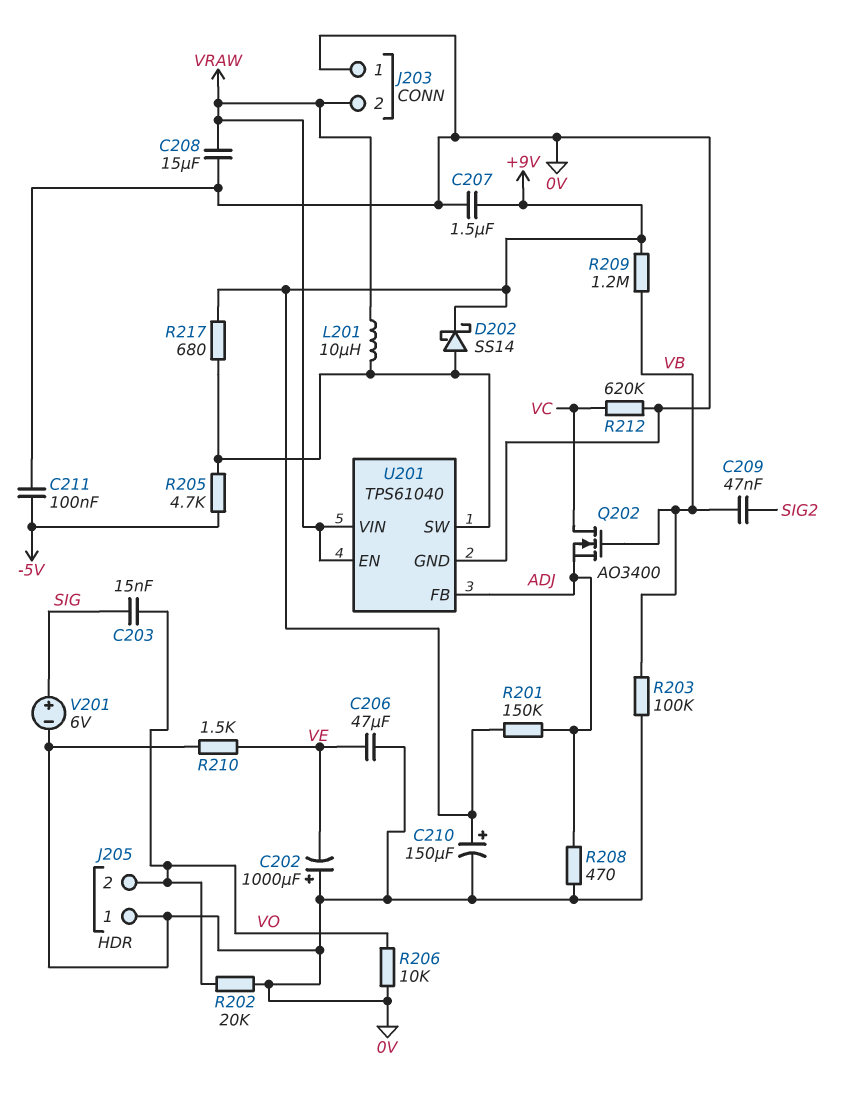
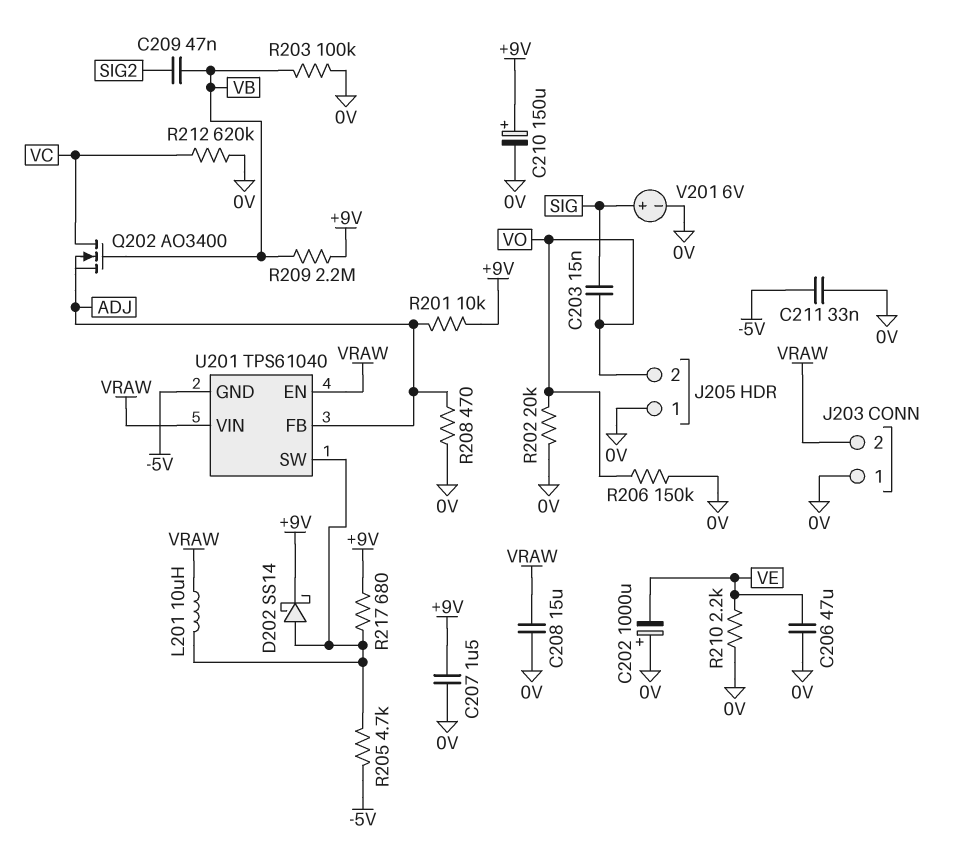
C211: 100nF (-5V, 0V) -> 33nF (-5V, 0V)
R201: 150k (+9V, ADJ) -> 10k (+9V, ADJ)
R206: 10k (0V, VO) -> 150k (0V, VO)
R209: 1.2M (+9V, VB) -> 2.2M (+9V, VB)
R210: 1.5k (0V, VE) -> 2.2k (0V, VE)
U201 pin GND: 0V -> -5V

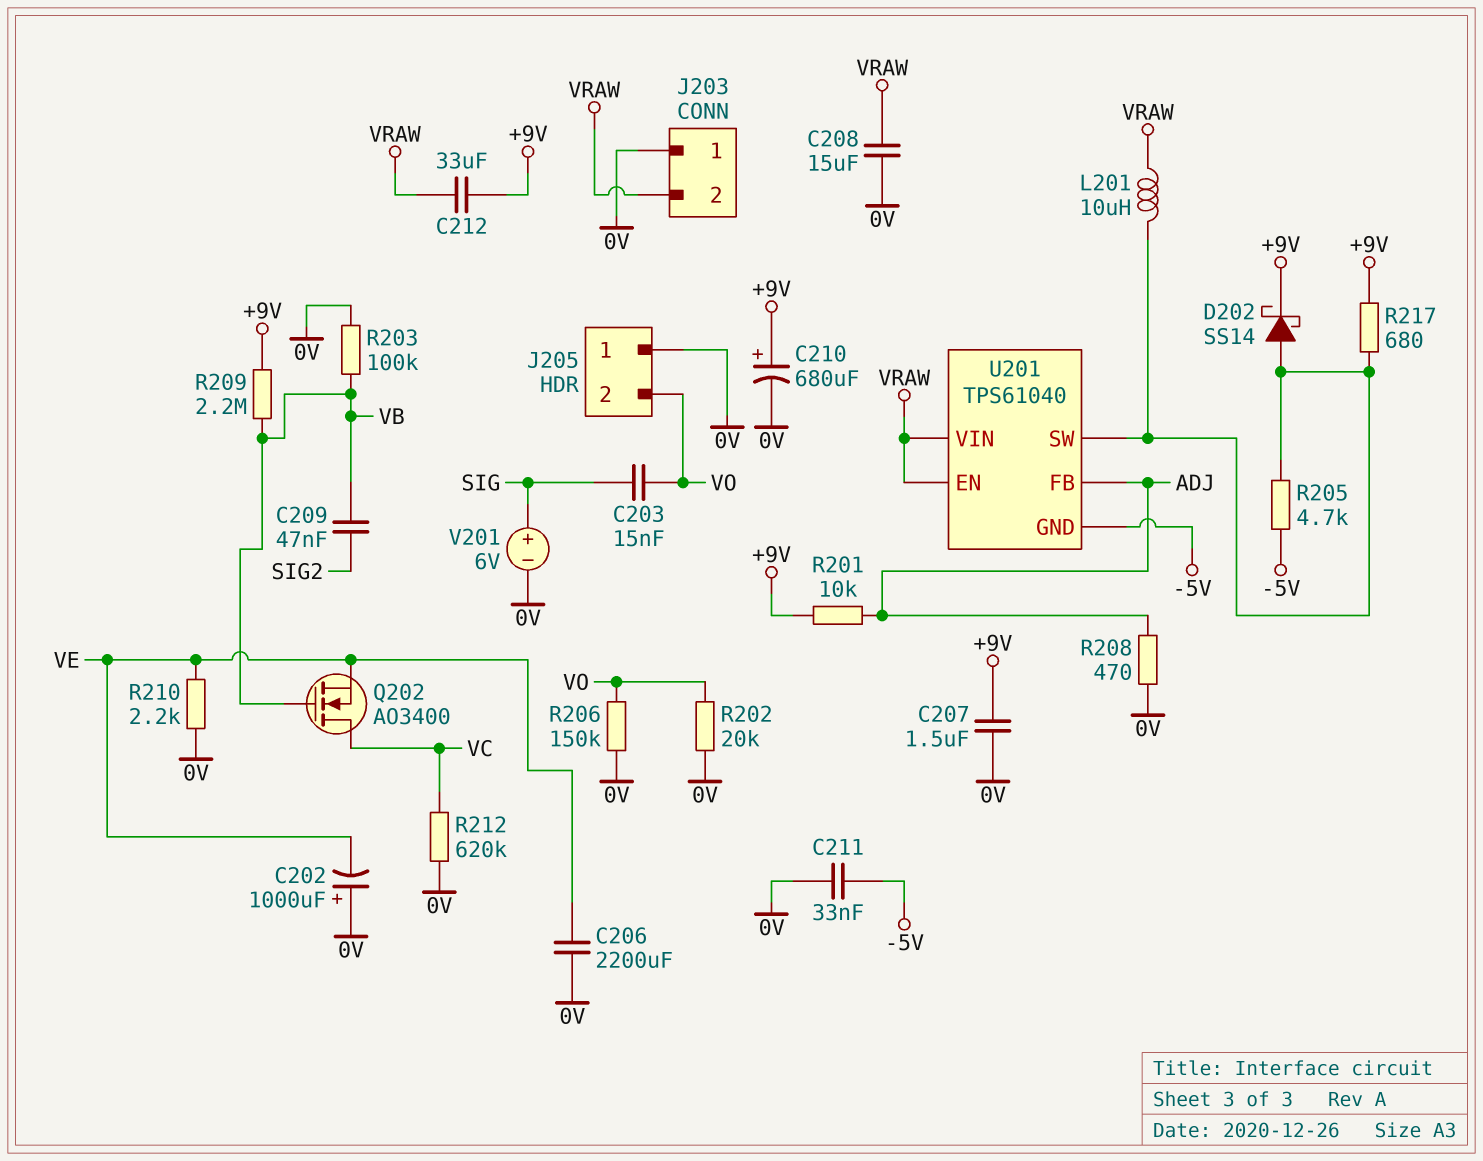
C206: 47uF (0V, VE) -> 2200uF (0V, VE)
C210: 150uF (plus +9V, minus 0V) -> 680uF (plus +9V, minus 0V)
C212: none -> 33uF (+9V, VRAW)
Q202: NMOS AO3400 (G VB, D VC, S ADJ) -> NMOS AO3400 (G VB, D VC, S VE)

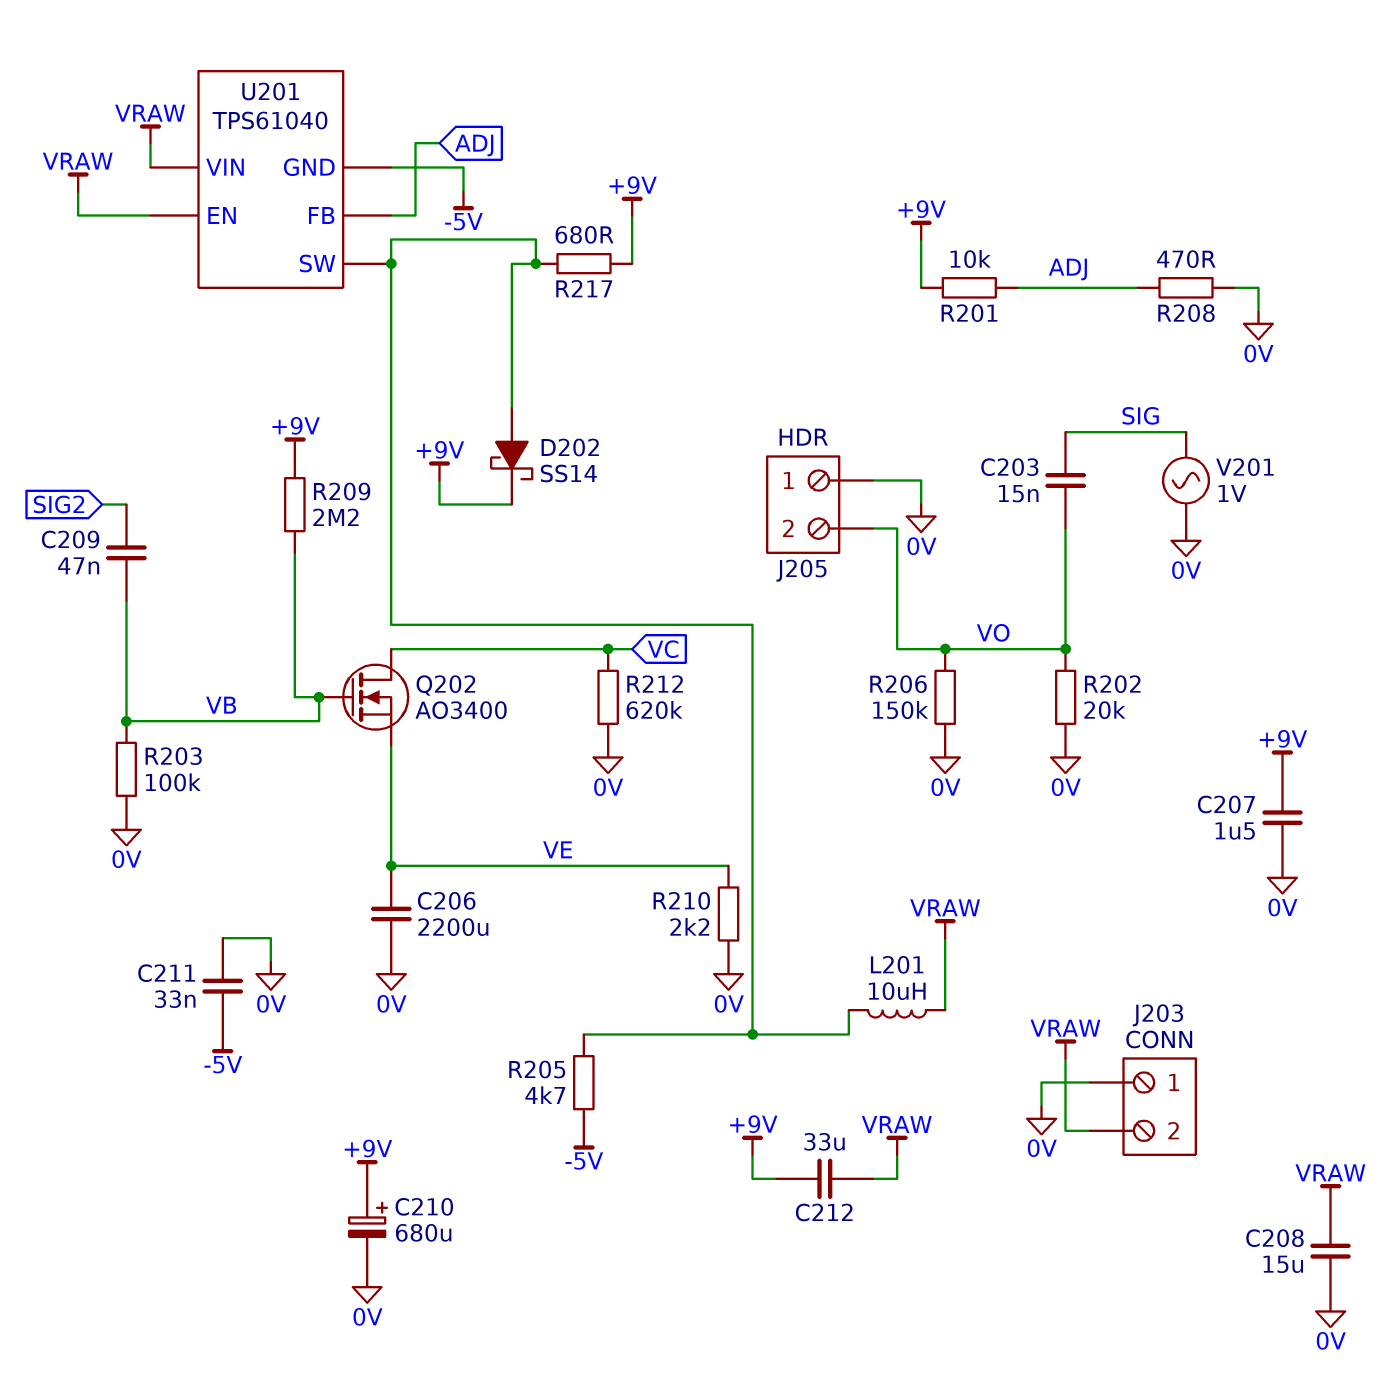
C202: 1000uF (plus 0V, minus VE) -> none
V201: 6V (plus SIG, minus 0V) -> AC 1V (0V, SIG)

